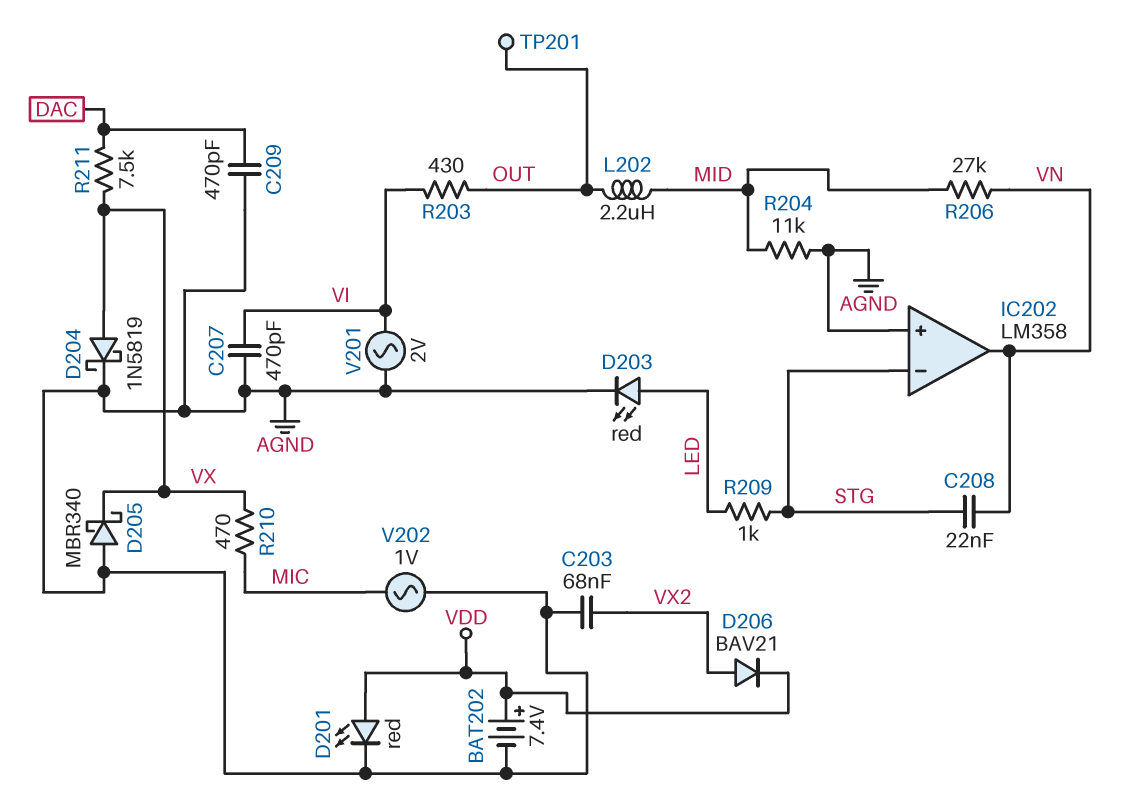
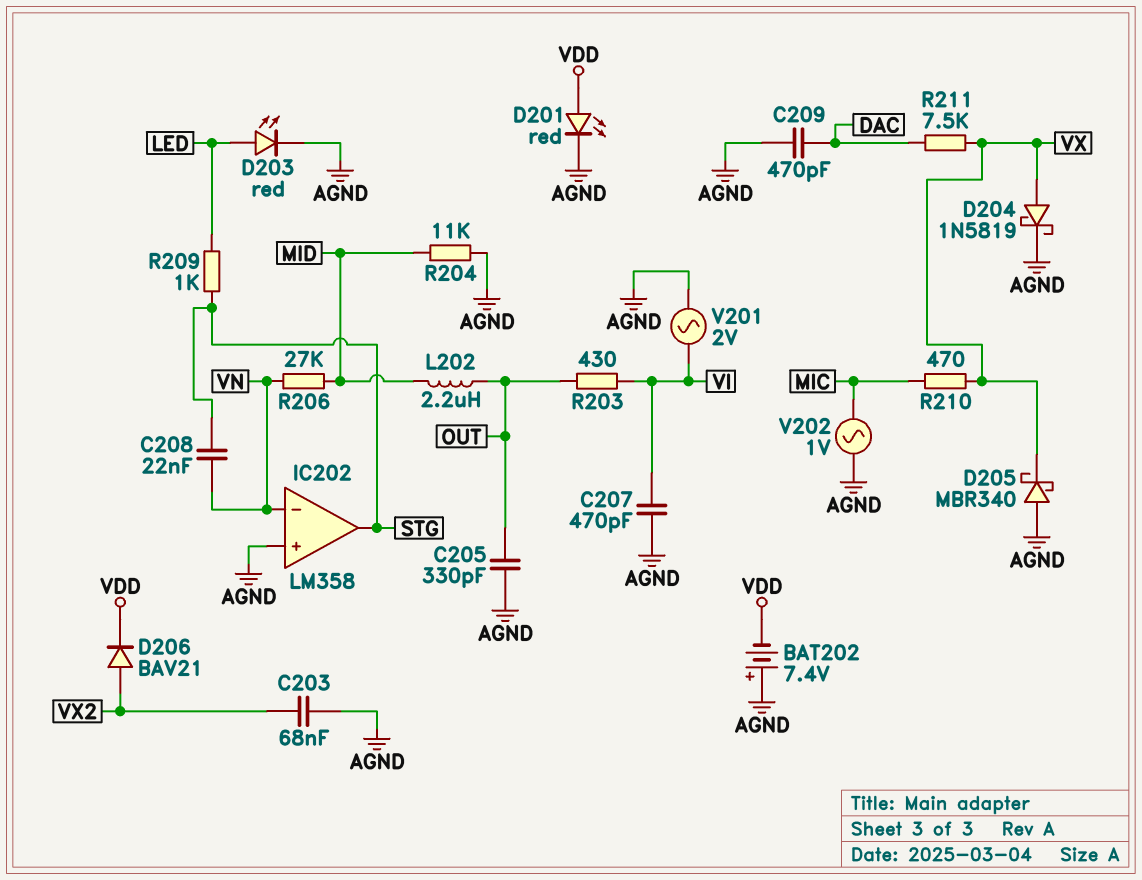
BAT202: 7.4V (plus VDD, minus AGND) -> 7.4V (plus AGND, minus VDD)
C205: none -> 330pF (AGND, OUT)
IC202 pin in-: STG -> VN
IC202 pin out: VN -> STG
TP201: test point (OUT) -> none

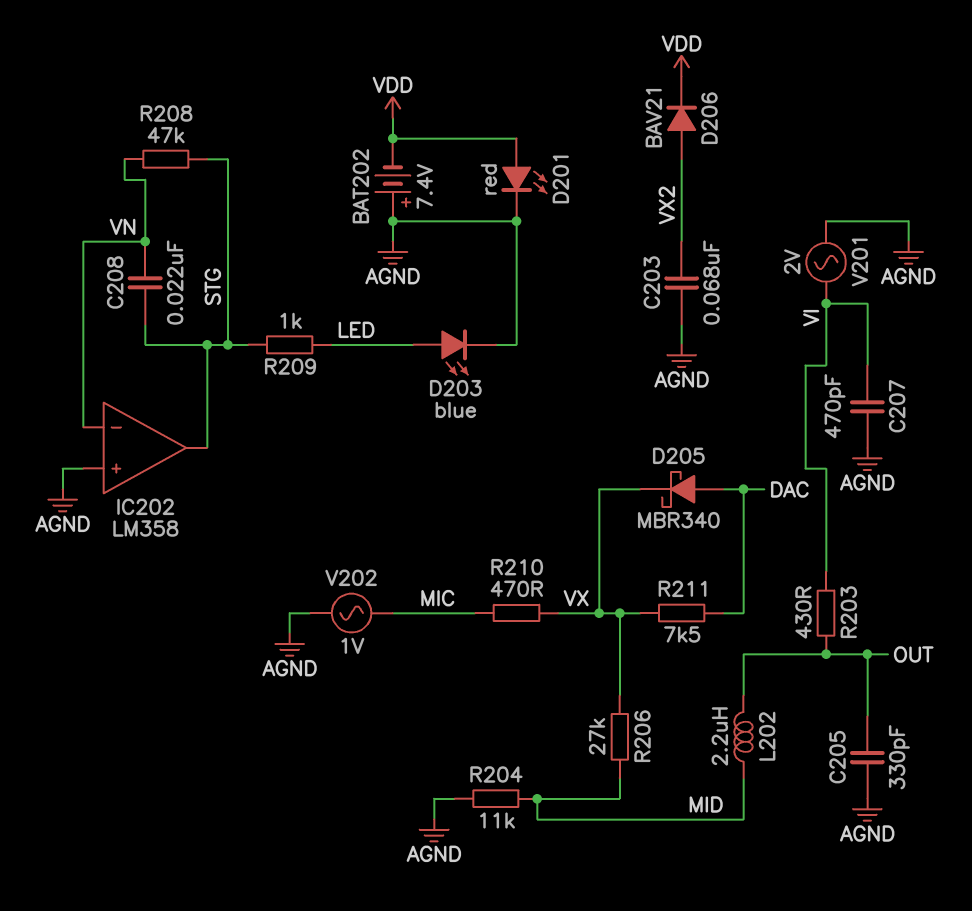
C209: 470pF (AGND, DAC) -> none
D203: LED red (A LED, K AGND) -> LED blue (A LED, K AGND)
D204: schottky 1N5819 (A VX, K AGND) -> none
D205: schottky MBR340 (A AGND, K VX) -> schottky MBR340 (A DAC, K VX)
R206: 27k (MID, VN) -> 27k (MID, VX)
R208: none -> 47k (STG, VN)

